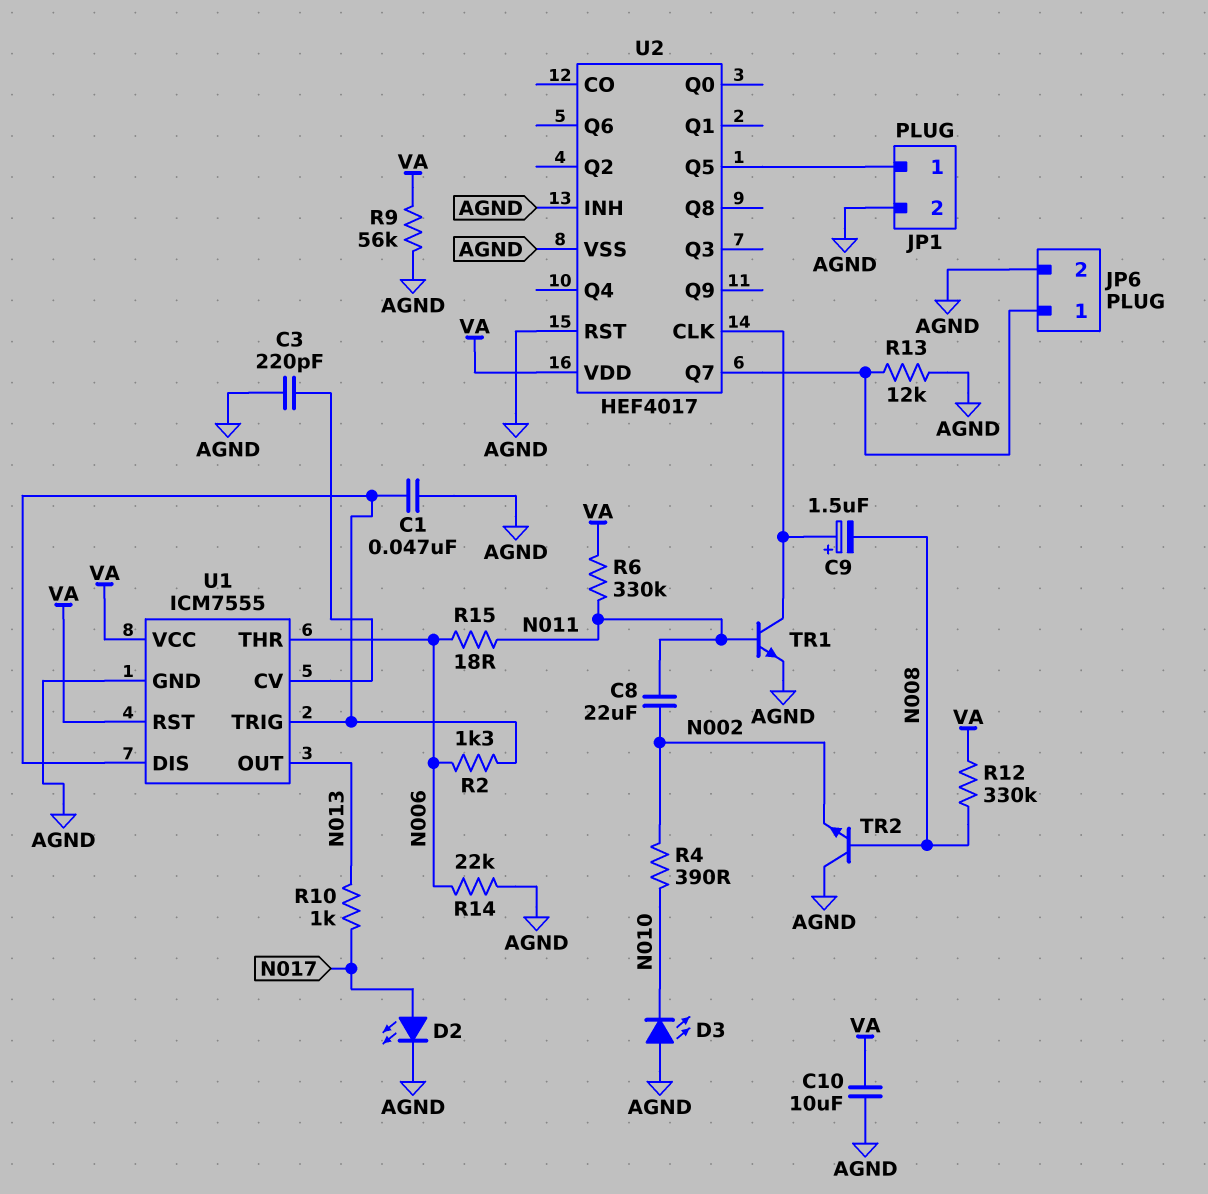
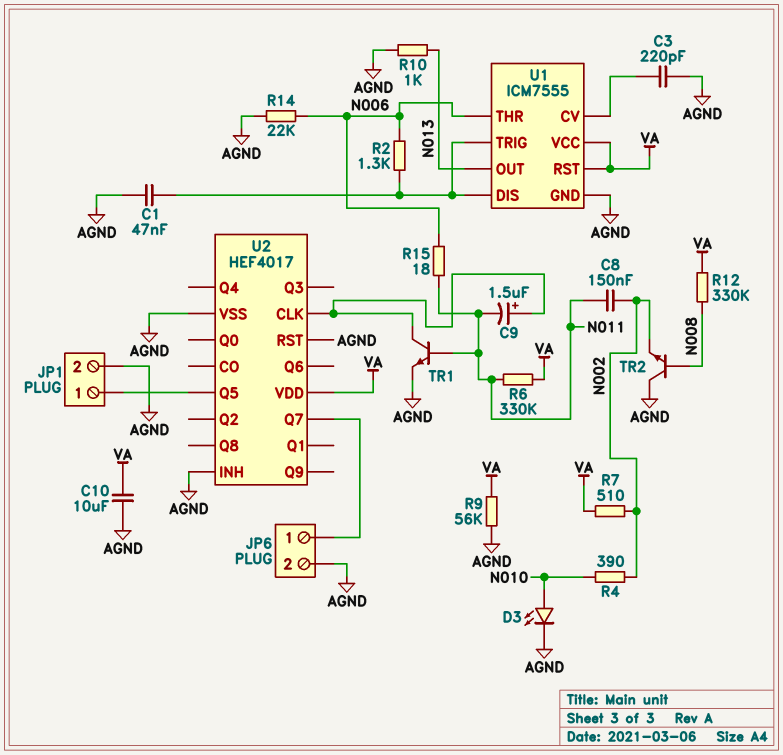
C8: 22uF (N002, N011) -> 150nF (N002, N011)
C9: 1.5uF (plus U2/CLK, minus N008) -> 1.5uF (plus U2/CLK, minus N011)
D2: LED (A N017, K AGND) -> none
D3: LED (A AGND, K N010) -> LED (A N010, K AGND)
R7: none -> 510 (N002, VA)
R10: 1k (N013, N017) -> 1k (AGND, N013)
R13: 12k (AGND, JP6/1) -> none

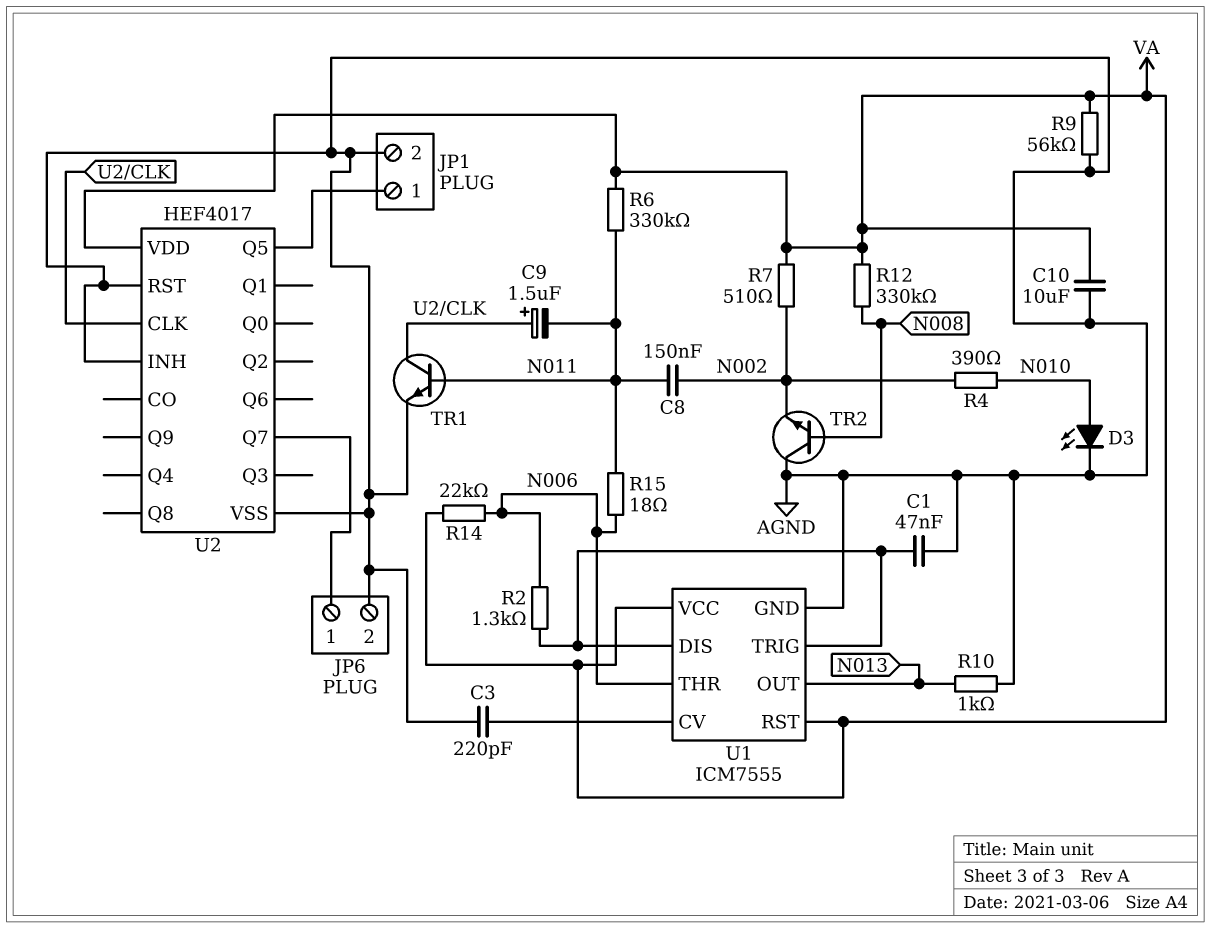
R14: 22k (AGND, N006) -> 22k (N006, VA)

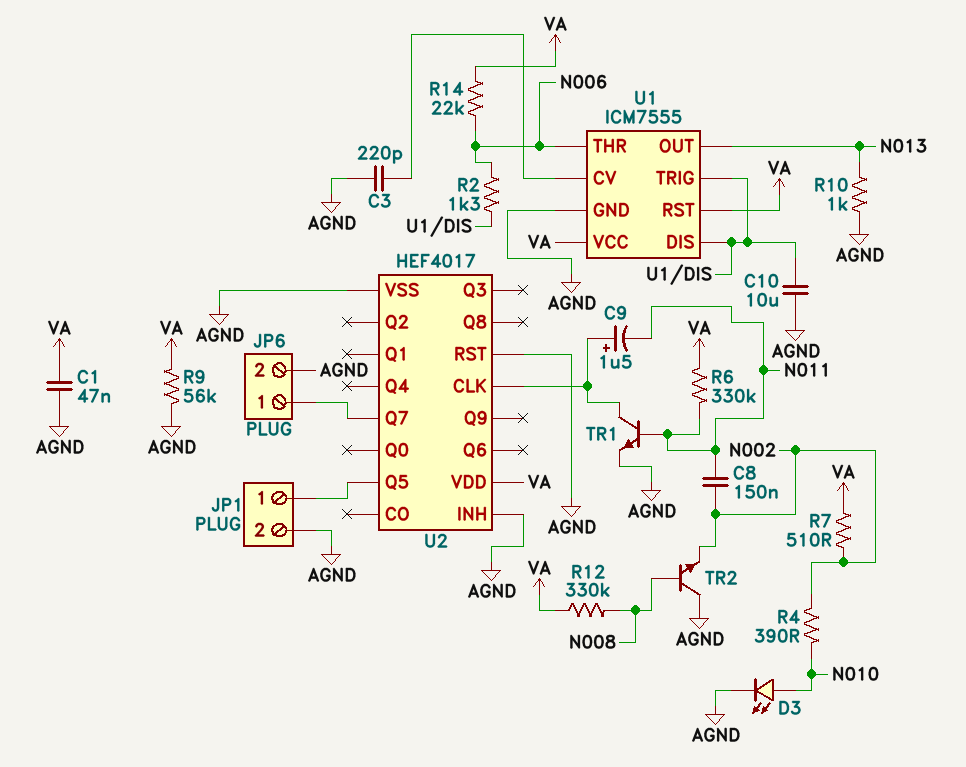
C1: 47nF (AGND, U1/DIS) -> 47nF (AGND, VA)
C10: 10uF (AGND, VA) -> 10uF (AGND, U1/DIS)
R15: 18 (N006, N011) -> none

